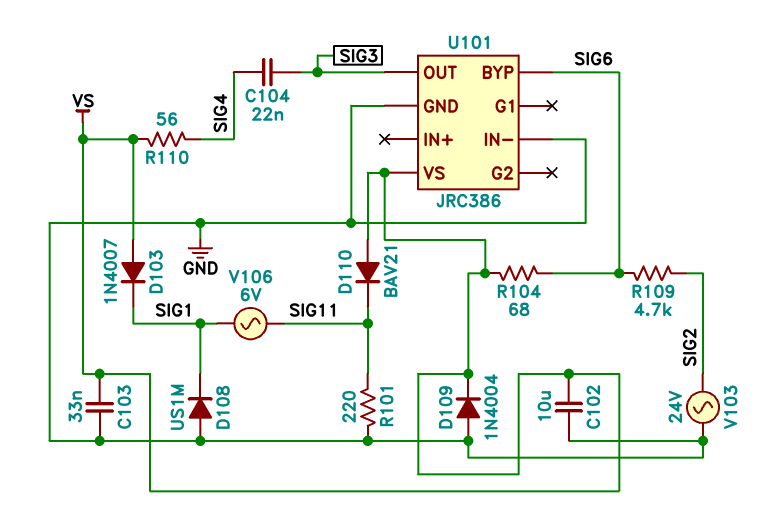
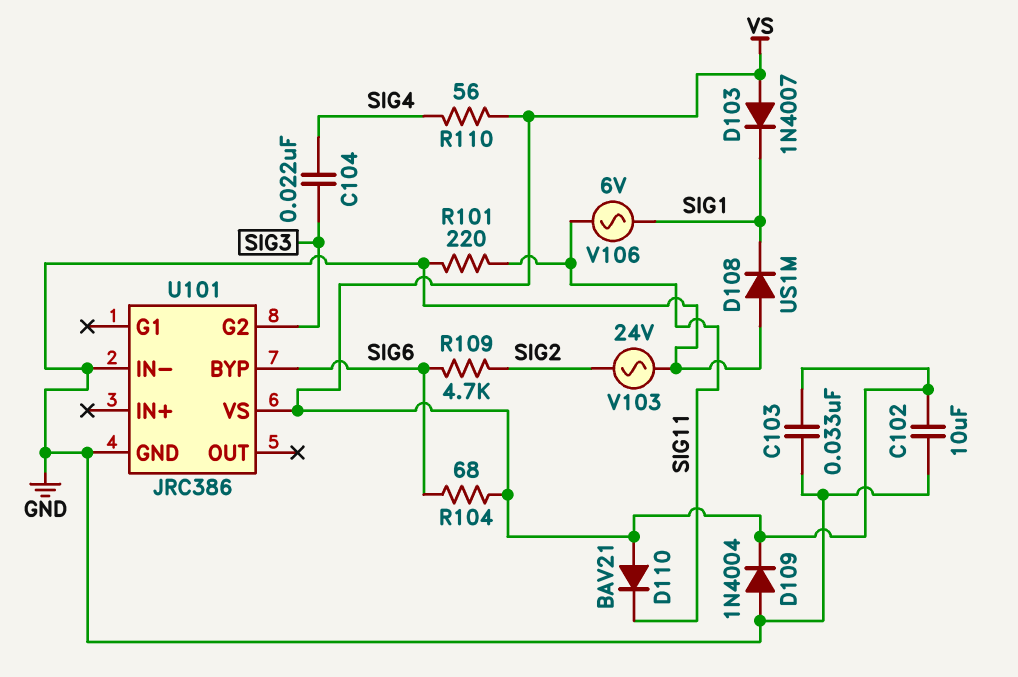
U101 pin G2: none -> SIG3
U101 pin OUT: SIG3 -> none

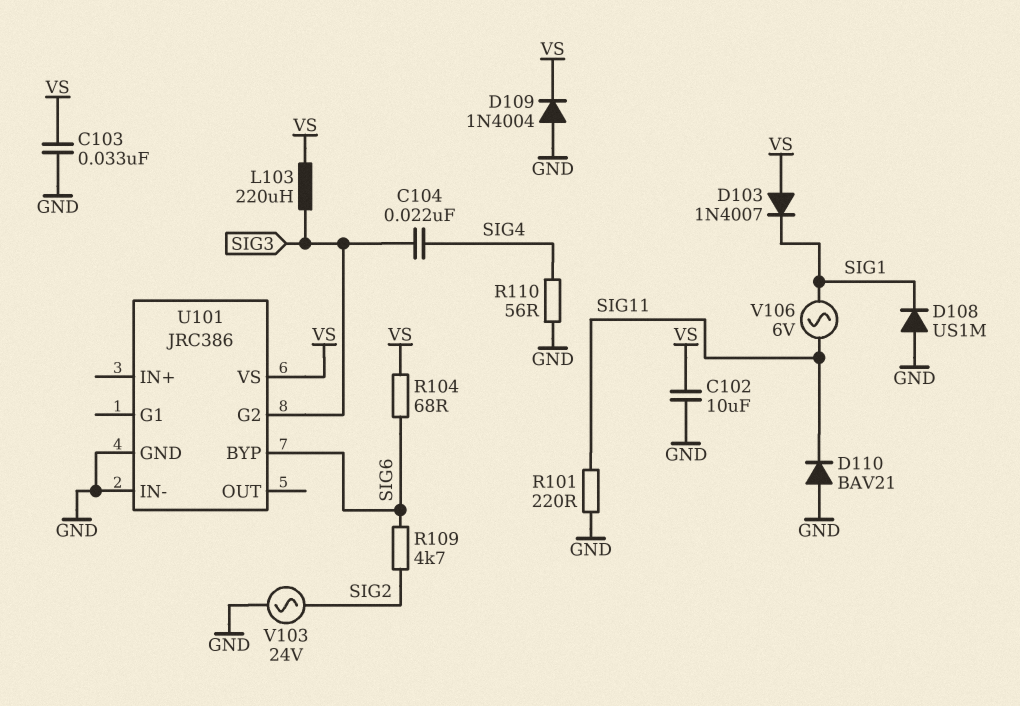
D110: diode BAV21 (A VS, K SIG11) -> diode BAV21 (A GND, K SIG11)
L103: none -> 220uH (SIG3, VS)
R110: 56 (SIG4, VS) -> 56 (GND, SIG4)

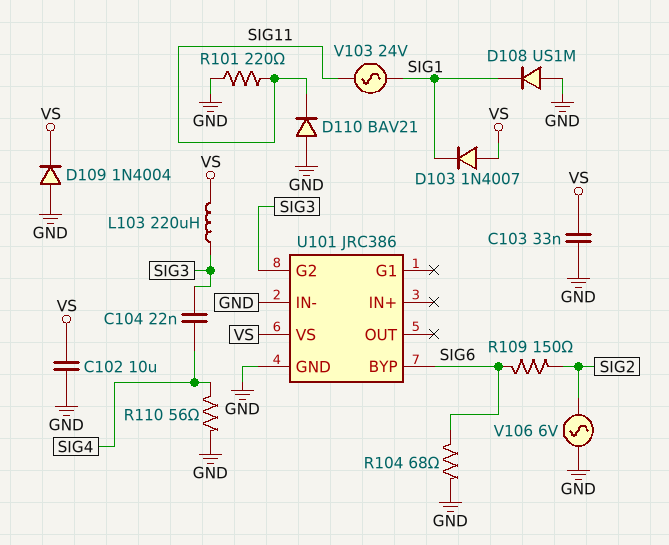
R104: 68 (SIG6, VS) -> 68 (GND, SIG6)
R109: 4.7k (SIG2, SIG6) -> 150 (SIG2, SIG6)
V103: AC 24V (GND, SIG2) -> AC 24V (SIG1, SIG11)
V106: AC 6V (SIG1, SIG11) -> AC 6V (GND, SIG2)

